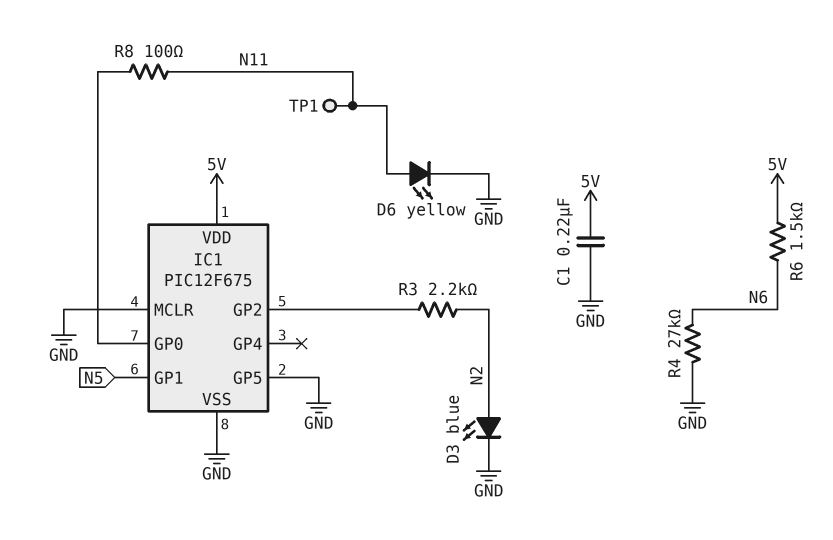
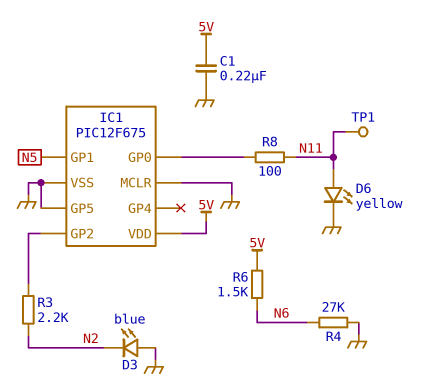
D3: LED blue (A N2, K GND) -> LED blue (A GND, K N2)

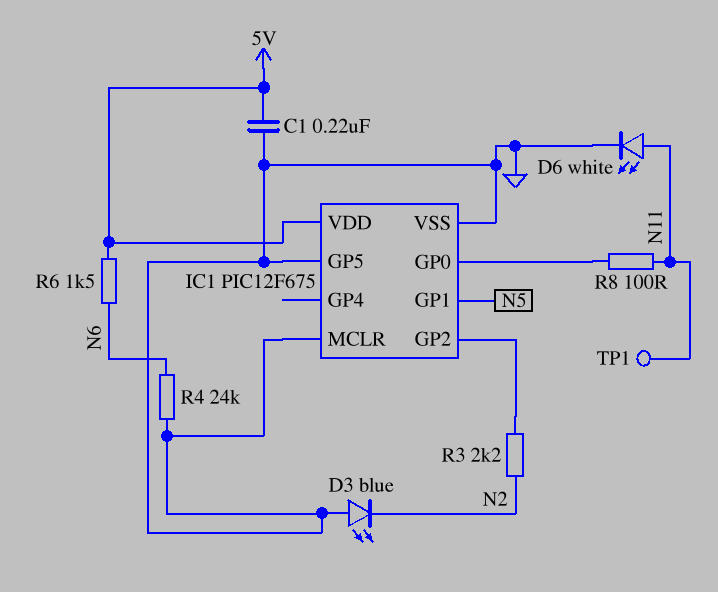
D6: LED yellow (A N11, K GND) -> LED white (A N11, K GND)
R4: 27k (GND, N6) -> 24k (GND, N6)

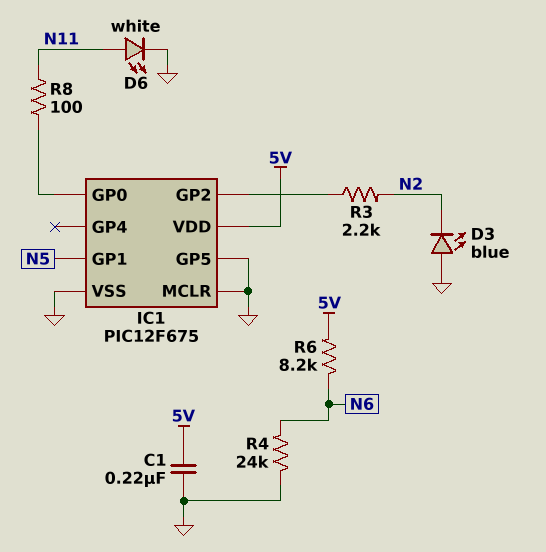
R6: 1.5k (5V, N6) -> 8.2k (5V, N6)
TP1: test point (N11) -> none

